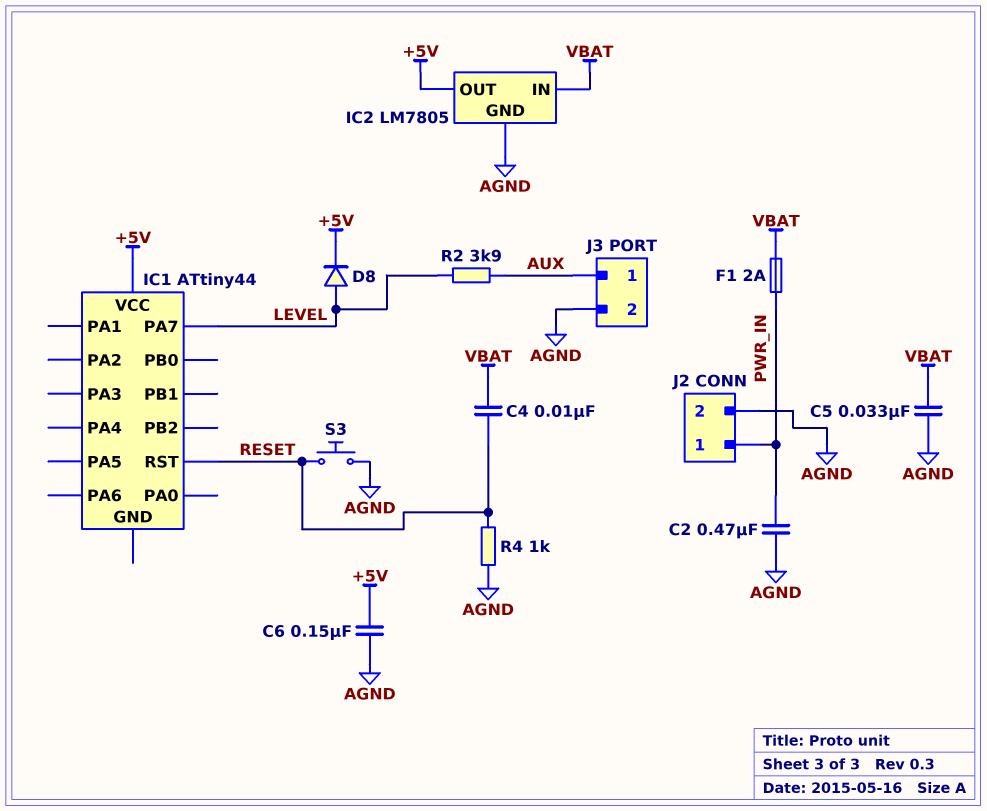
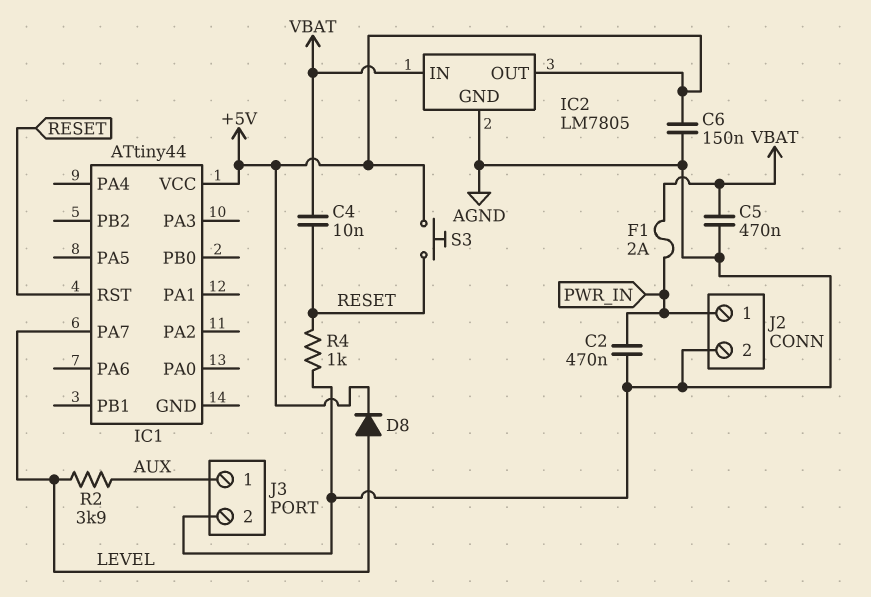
C5: 33nF (AGND, VBAT) -> 470nF (AGND, VBAT)
S3: button (AGND, RESET) -> button (+5V, RESET)

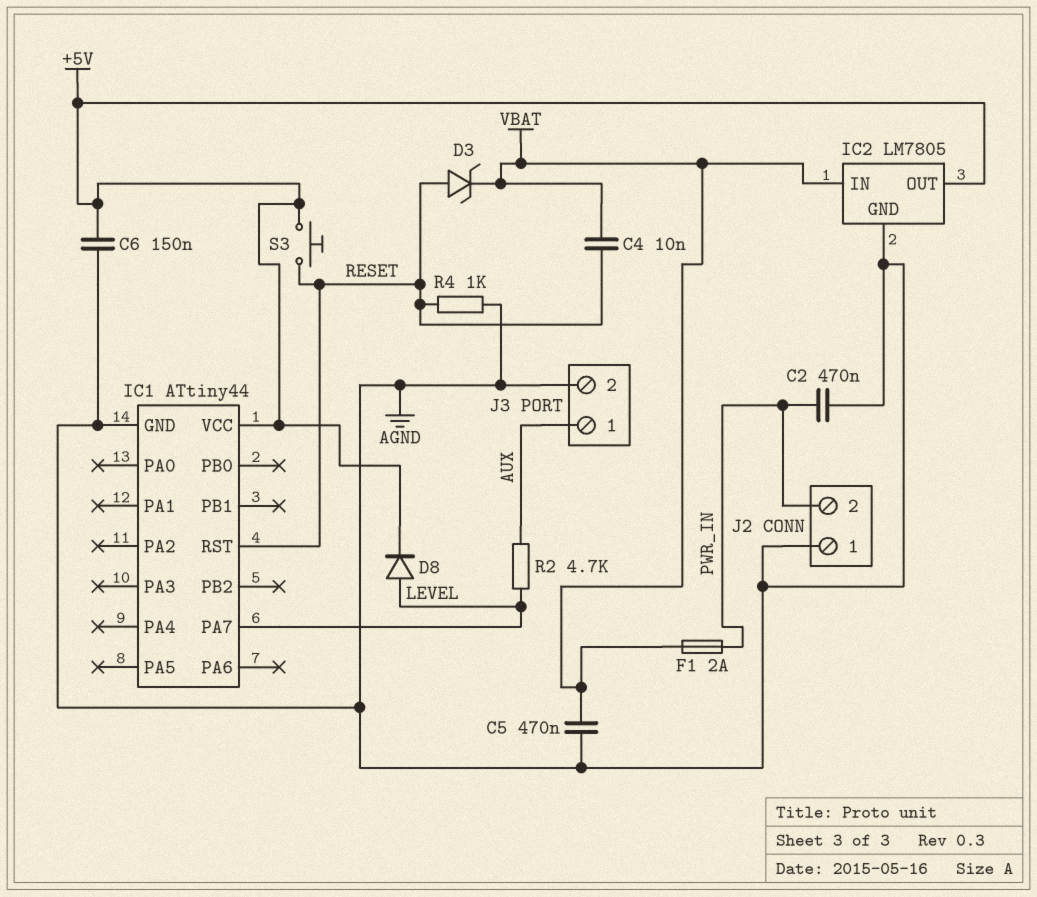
D3: none -> zener (A RESET, K VBAT)
IC1 pin GND: none -> AGND
J2 pin 1: PWR_IN -> AGND
J2 pin 2: AGND -> PWR_IN
R2: 3.9k (AUX, LEVEL) -> 4.7k (AUX, LEVEL)

